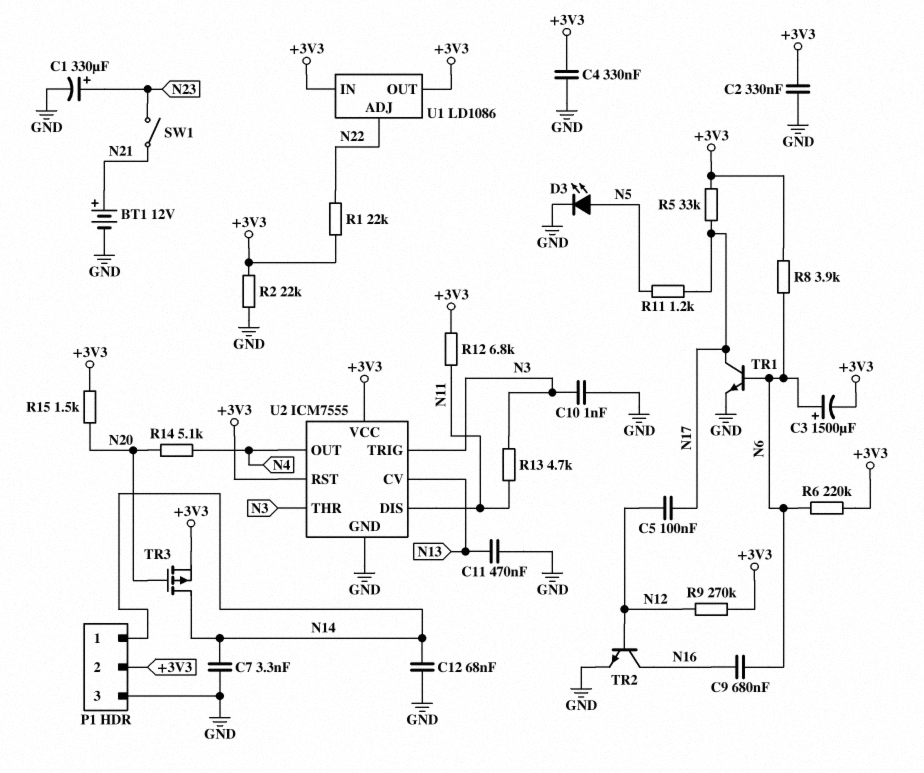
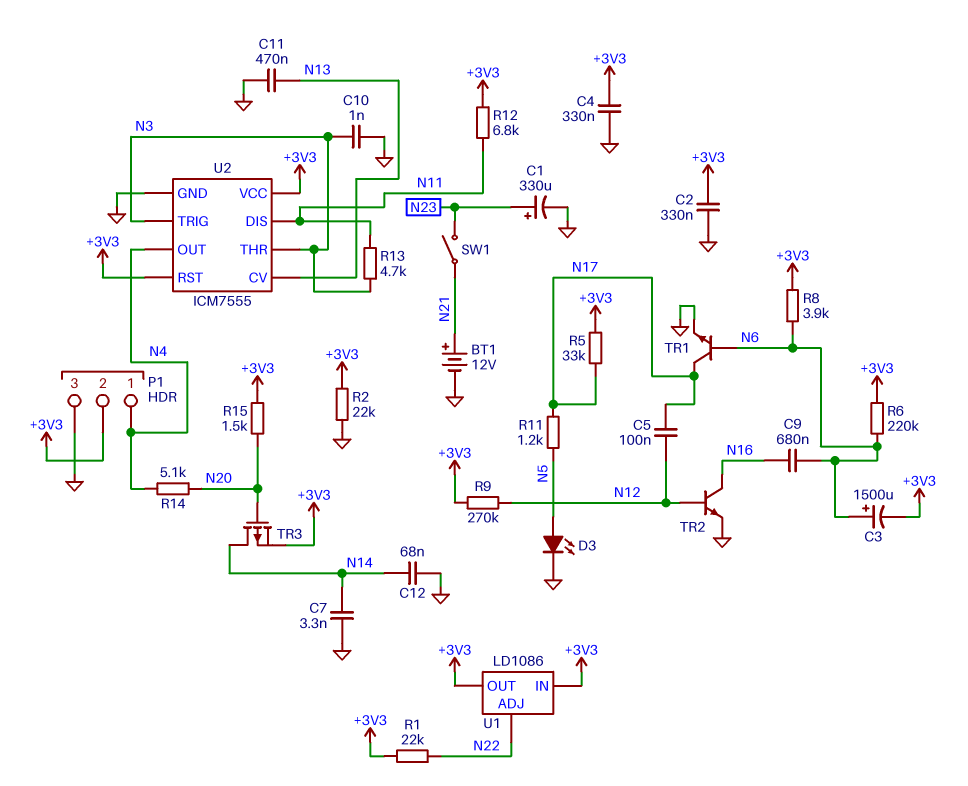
P1 pin 1: N14 -> N4

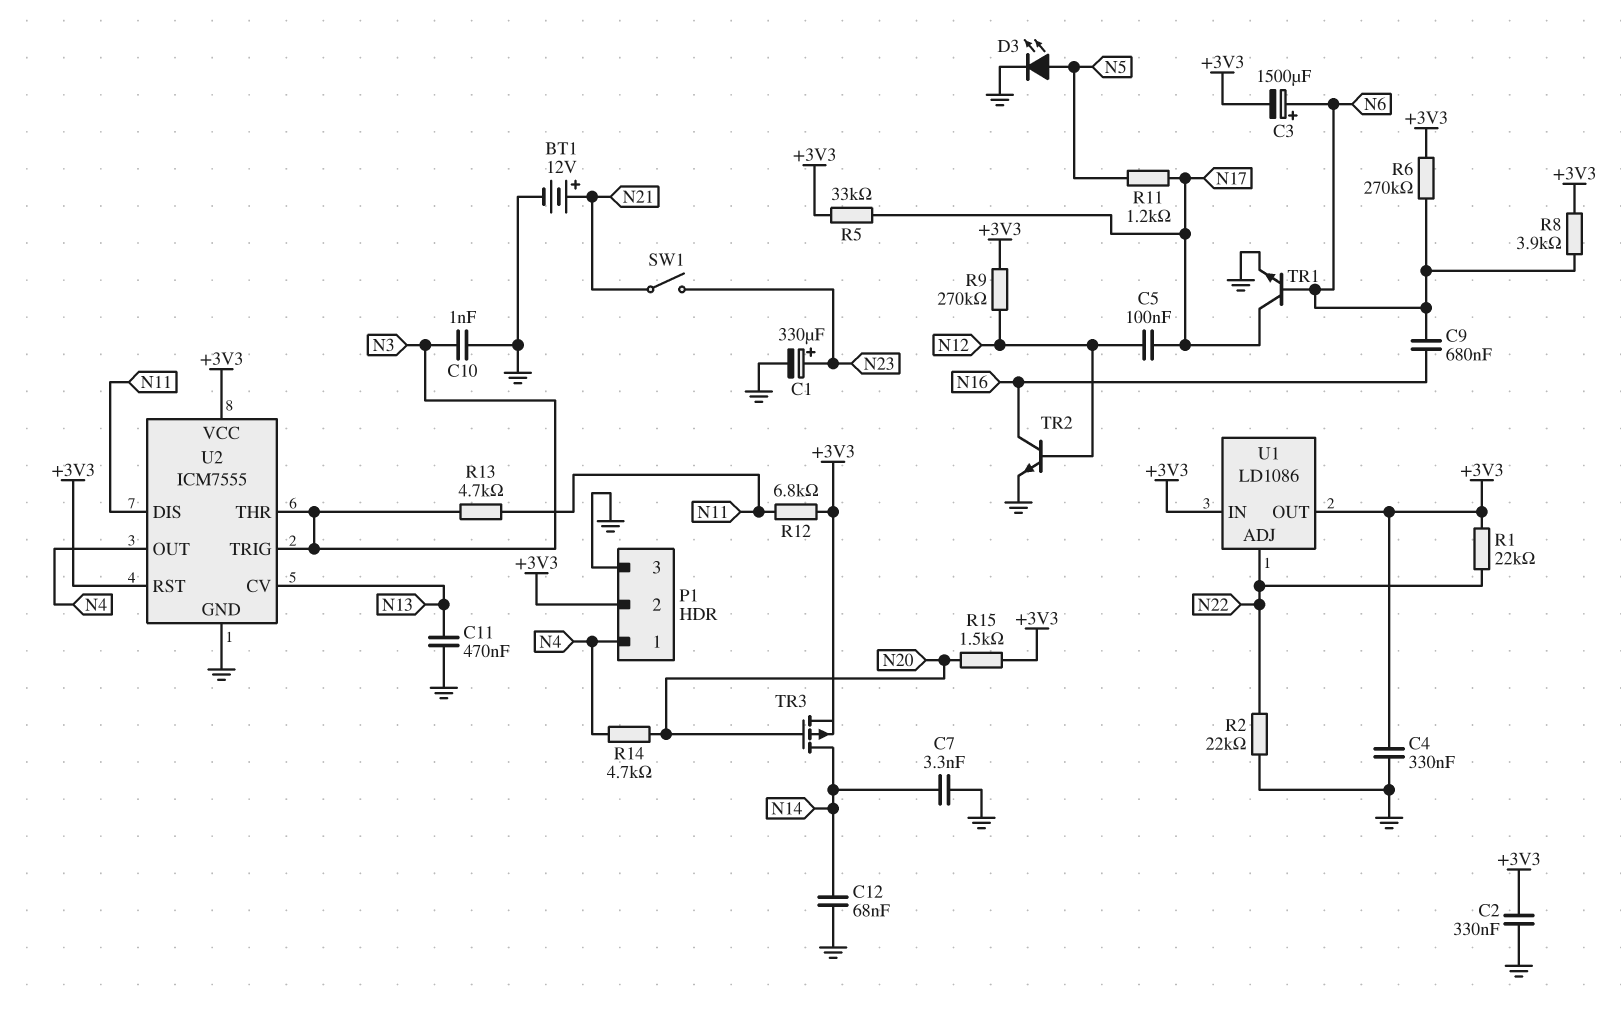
R2: 22k (+3V3, GND) -> 22k (GND, N22)
R6: 220k (+3V3, N6) -> 270k (+3V3, N6)
R14: 5.1k (N4, N20) -> 4.7k (N4, N20)

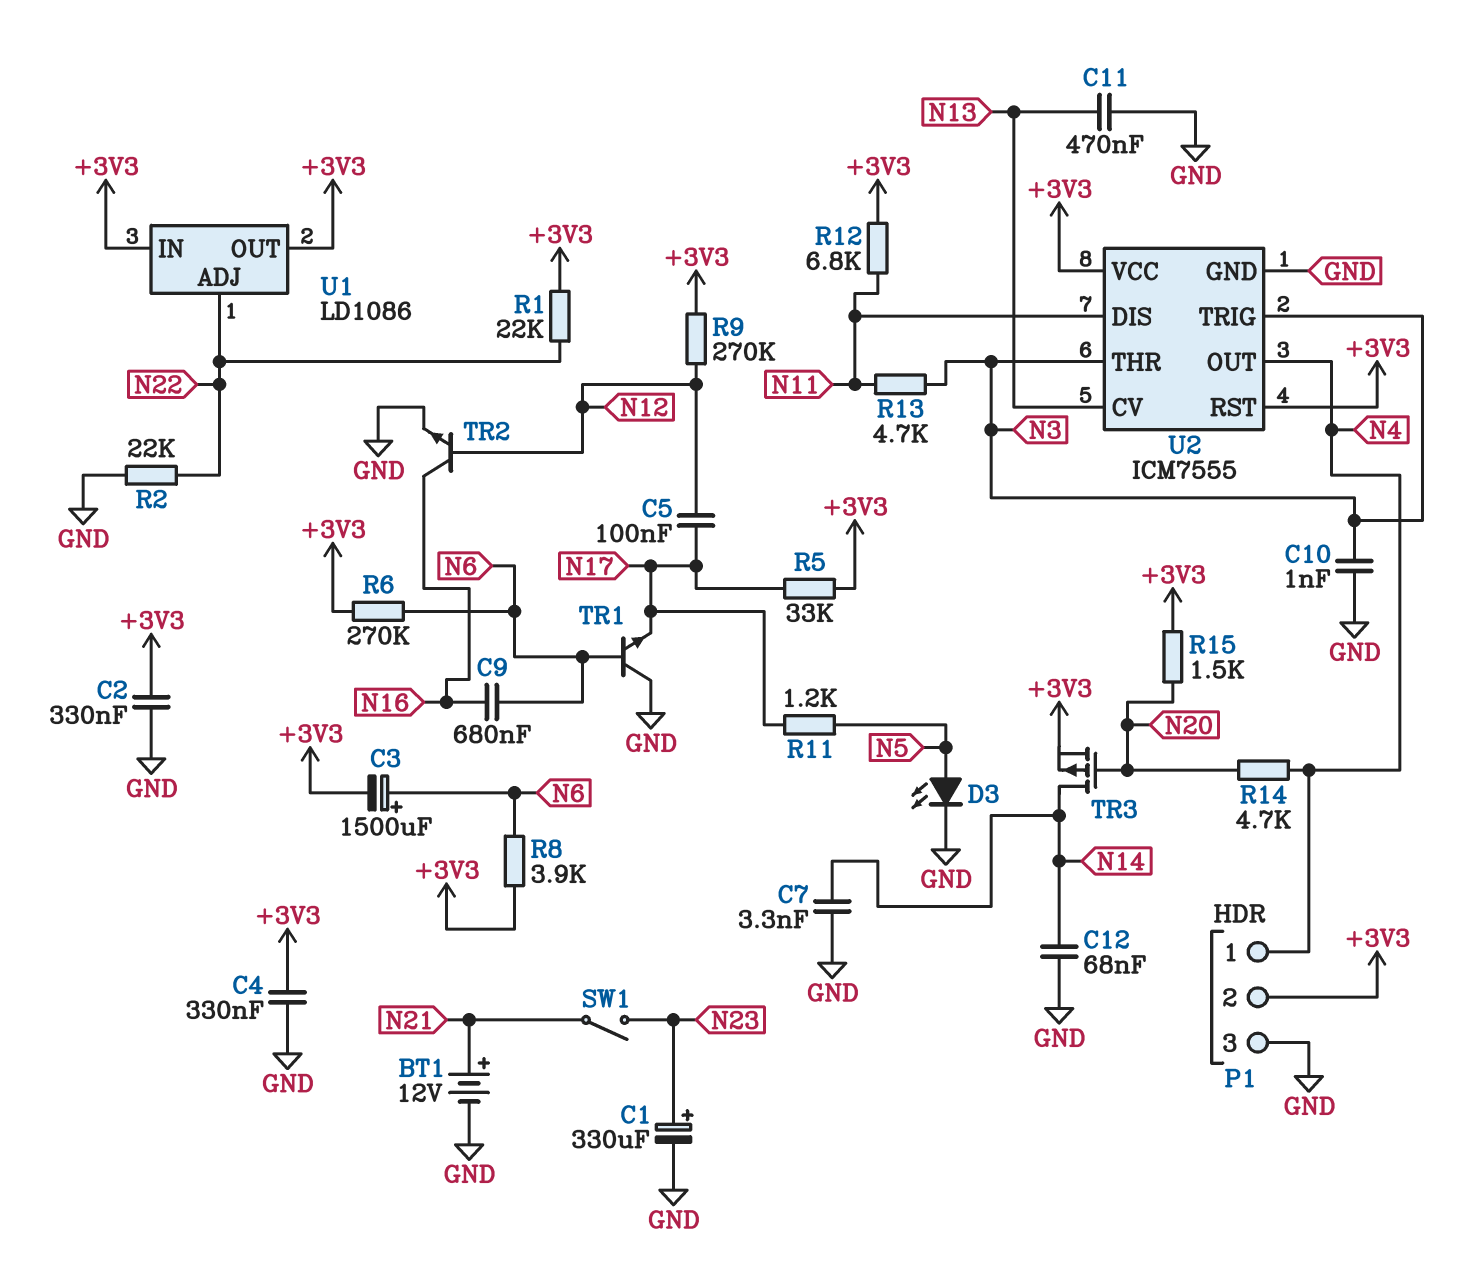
TR1: NPN (B N6, C N17, E GND) -> NPN (B N6, C GND, E N17)

